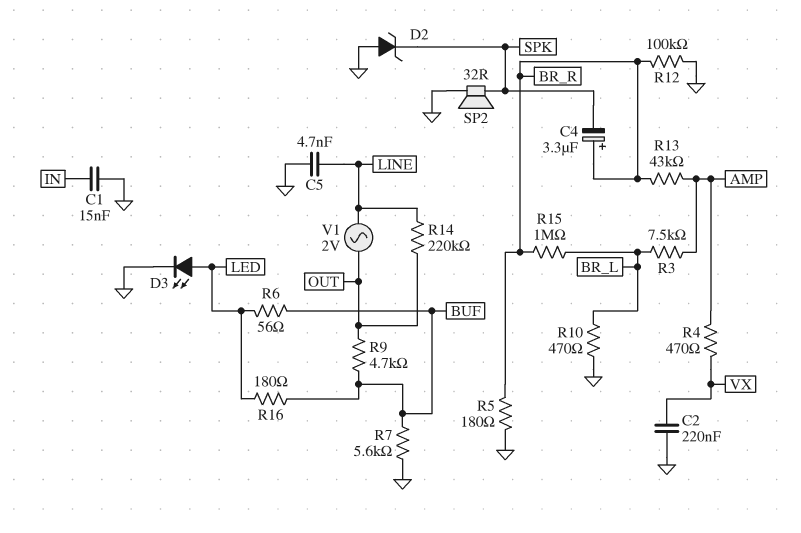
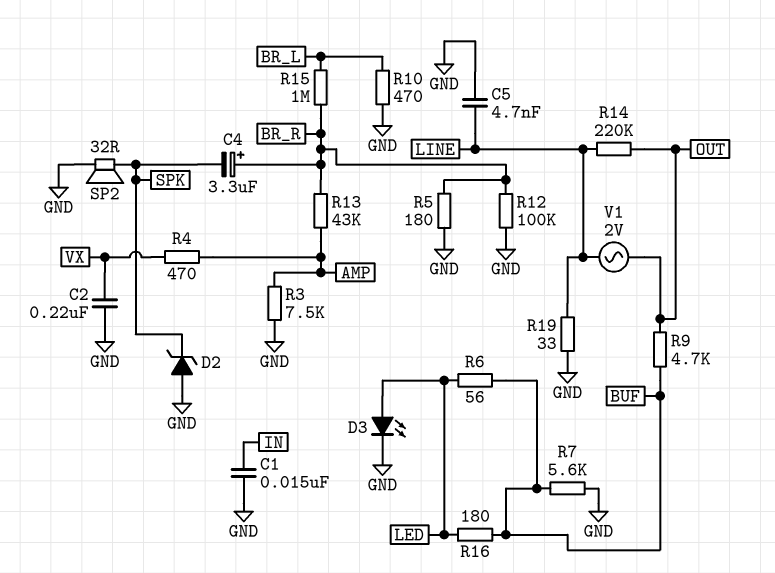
R3: 7.5k (AMP, BR_L) -> 7.5k (AMP, GND)
R19: none -> 33 (GND, LINE)

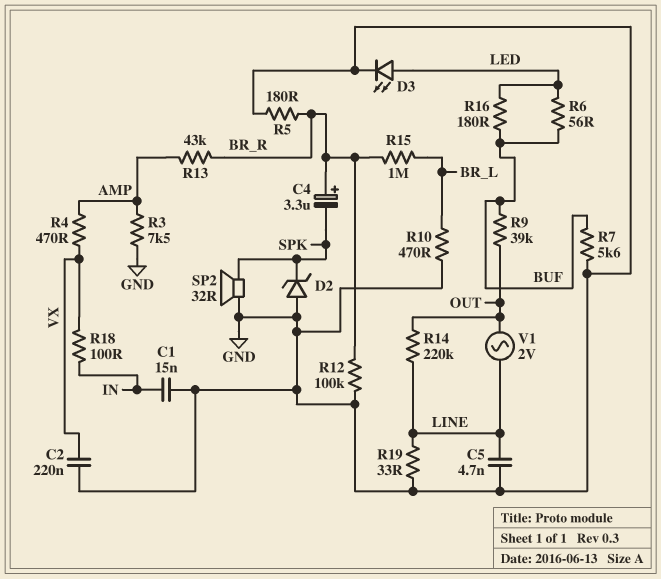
R9: 4.7k (BUF, OUT) -> 39k (BUF, OUT)
R18: none -> 100 (IN, VX)

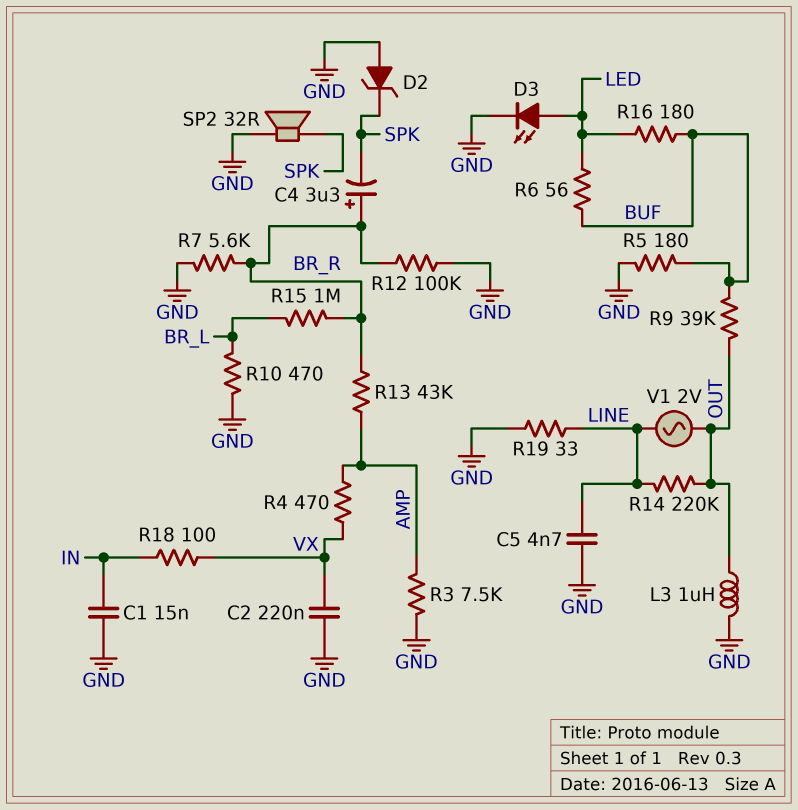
L3: none -> 1uH (GND, OUT)
R5: 180 (BR_R, GND) -> 180 (BUF, GND)
R7: 5.6k (BUF, GND) -> 5.6k (BR_R, GND)

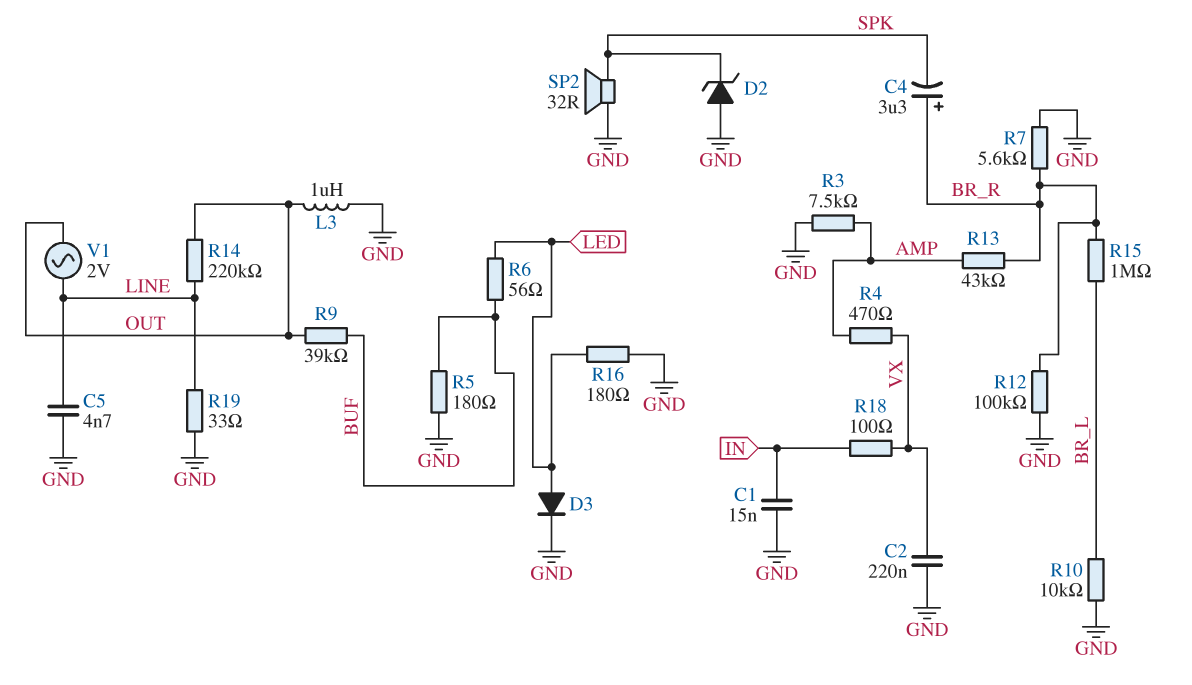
D3: LED (A LED, K GND) -> diode (A LED, K GND)
R10: 470 (BR_L, GND) -> 10k (BR_L, GND)
R16: 180 (BUF, LED) -> 180 (GND, LED)

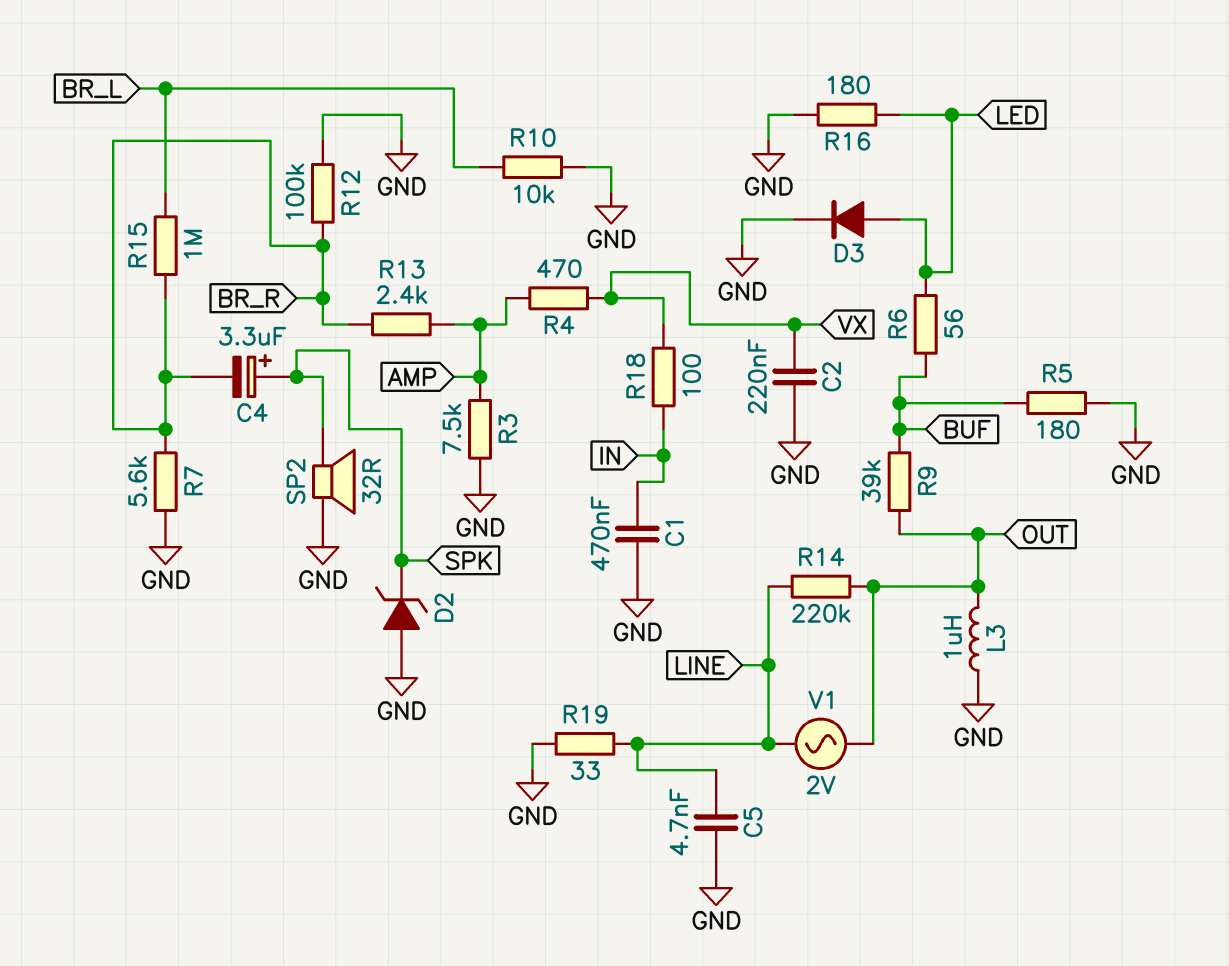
C1: 15nF (GND, IN) -> 470nF (GND, IN)
C4: 3.3uF (plus BR_R, minus SPK) -> 3.3uF (plus SPK, minus BR_R)
R13: 43k (AMP, BR_R) -> 2.4k (AMP, BR_R)

